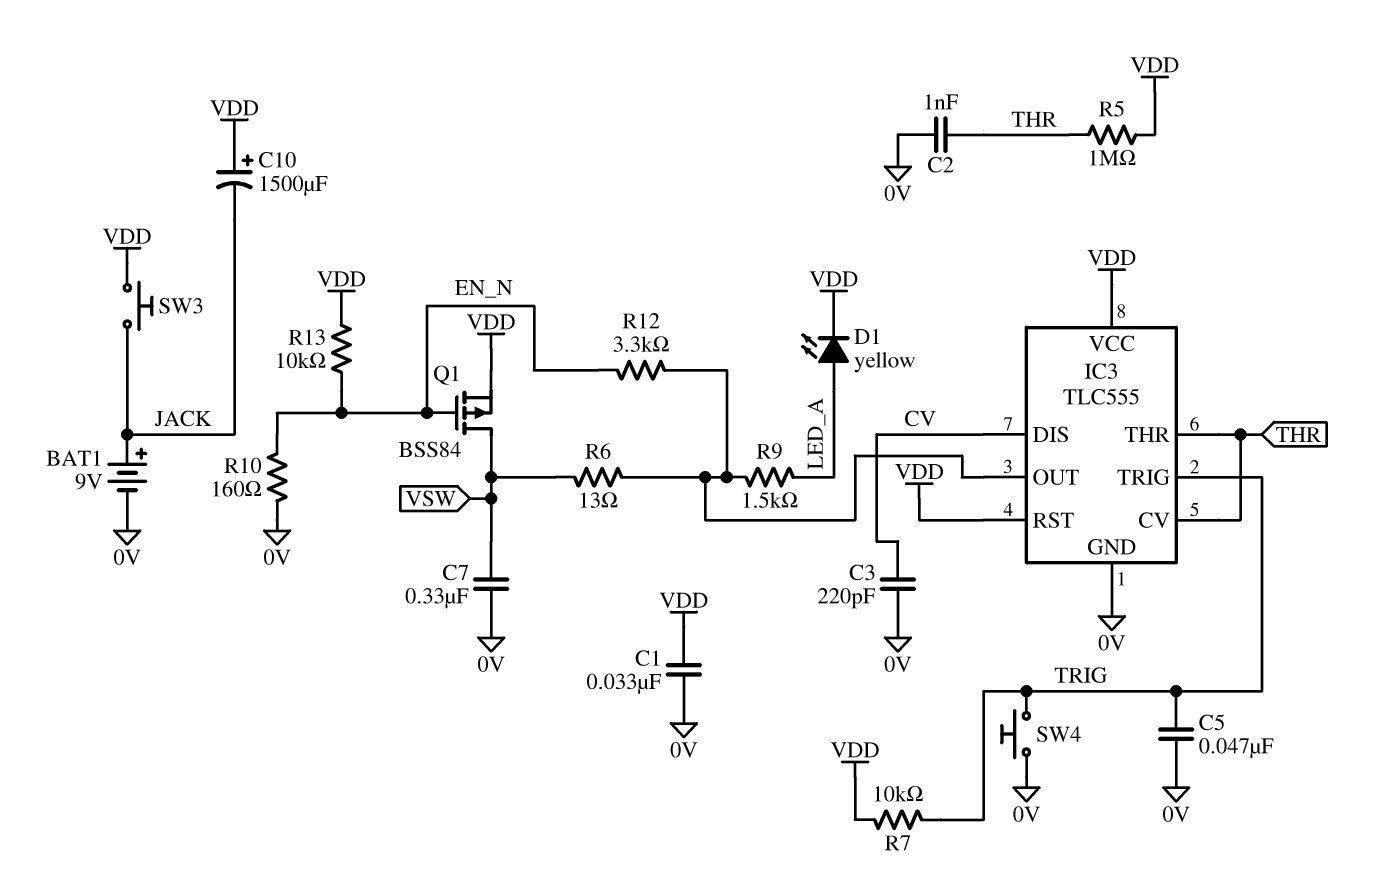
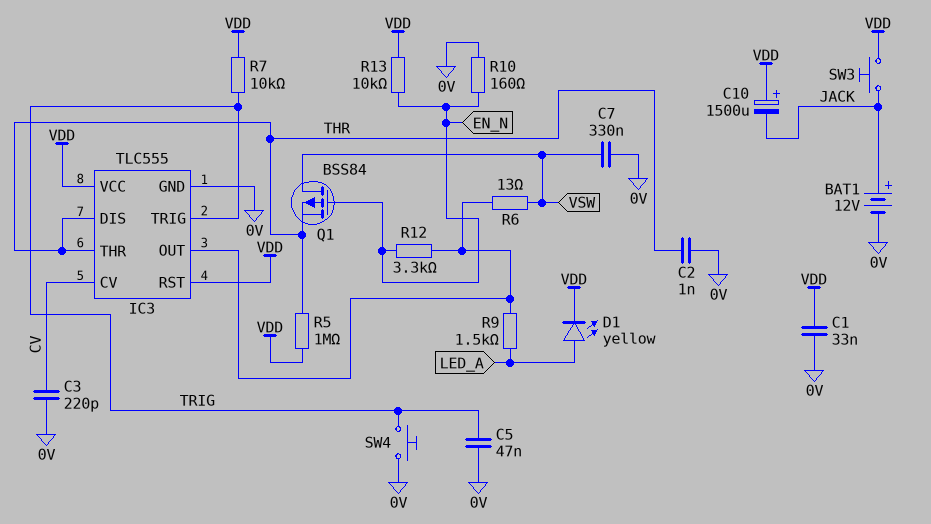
BAT1: 9V (plus JACK, minus 0V) -> 12V (plus JACK, minus 0V)
IC3 pin CV: THR -> CV
IC3 pin DIS: CV -> THR
Q1: PMOS BSS84 (G EN_N, D VSW, S VDD) -> PMOS BSS84 (G EN_N, D VSW, S THR)

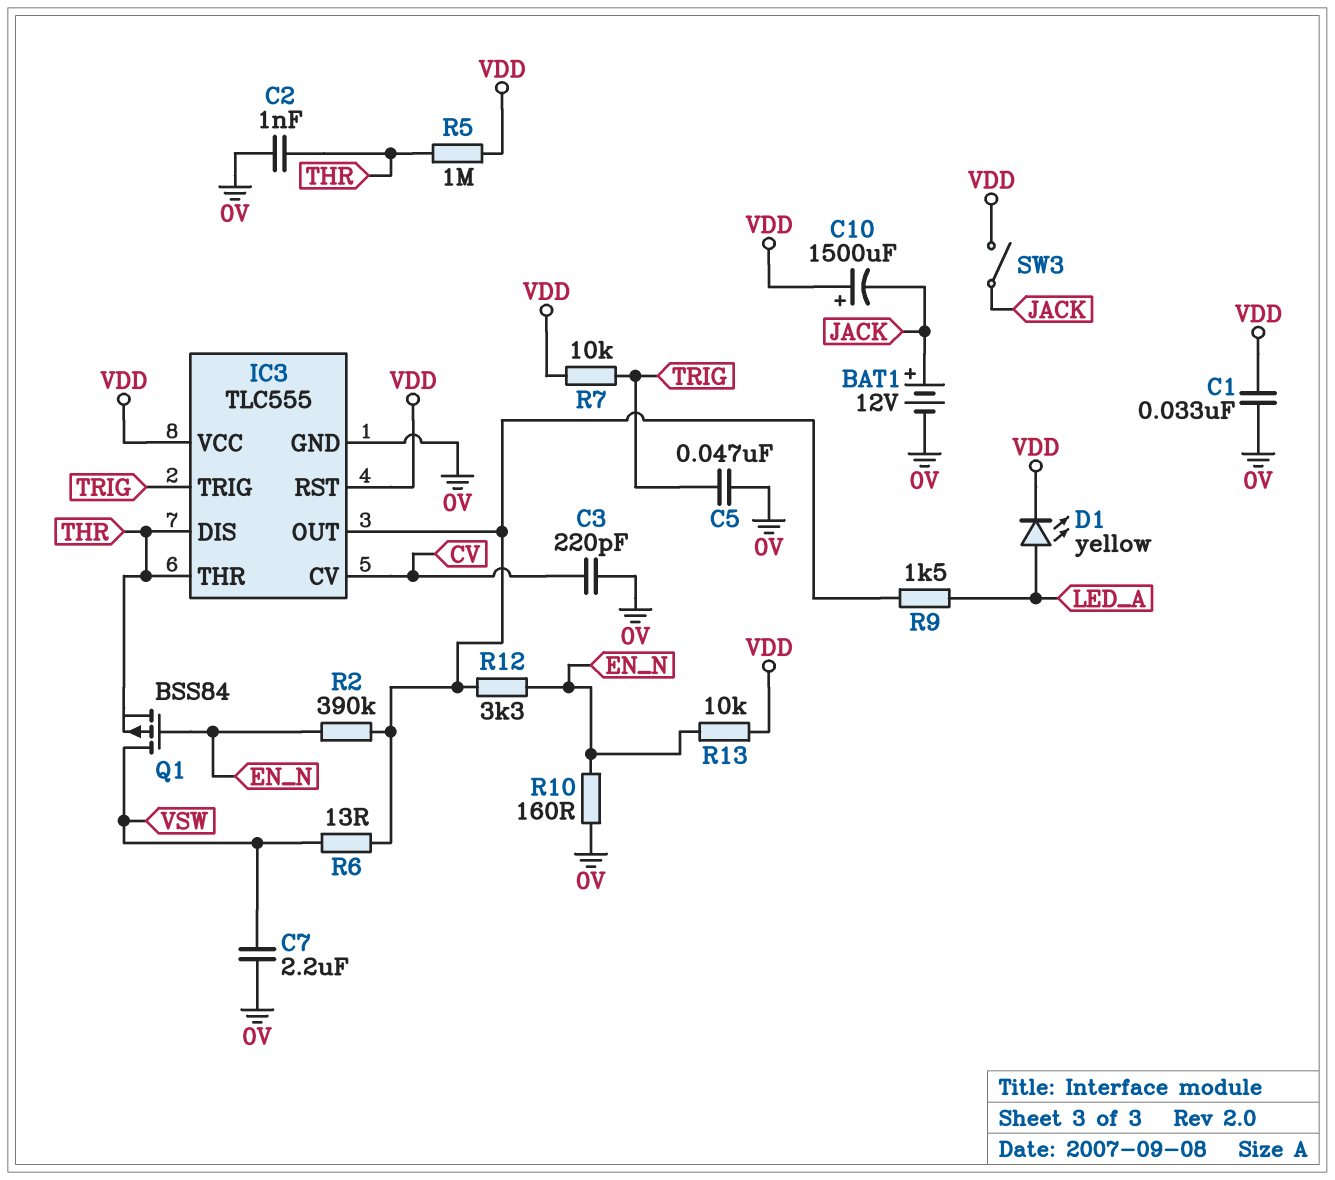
C7: 330nF (0V, VSW) -> 2.2uF (0V, VSW)
R2: none -> 390k (EN_N, IC3/OUT)
SW3: button (JACK, VDD) -> switch (JACK, VDD)
SW4: button (0V, TRIG) -> none

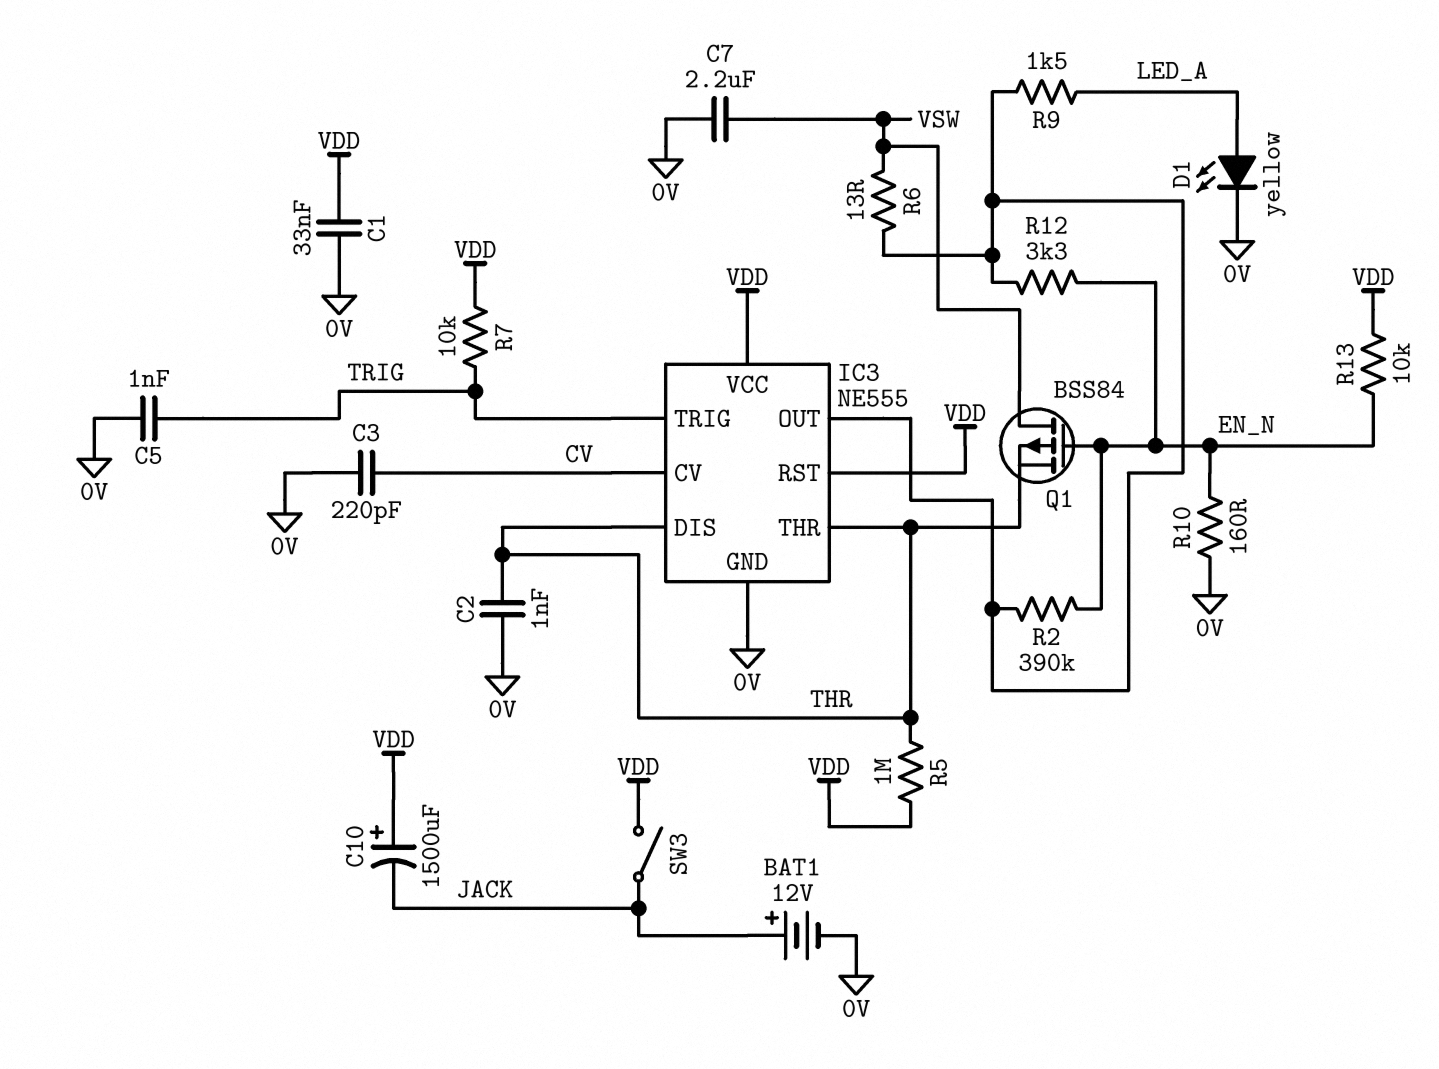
C5: 47nF (0V, TRIG) -> 1nF (0V, TRIG)
D1: LED yellow (A LED_A, K VDD) -> LED yellow (A LED_A, K 0V)
IC3: TLC555 -> NE555

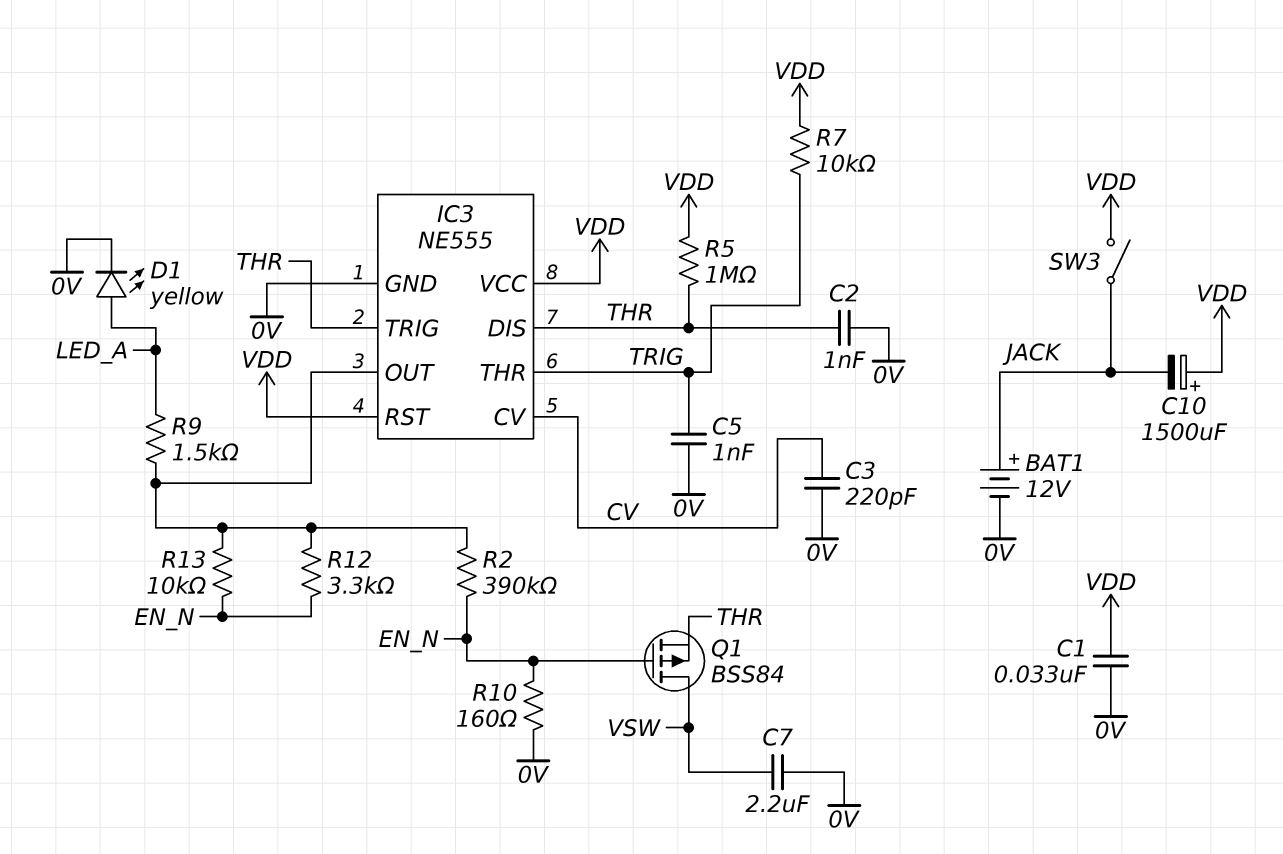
IC3 pin THR: THR -> TRIG
IC3 pin TRIG: TRIG -> THR
R6: 13 (IC3/OUT, VSW) -> none
R13: 10k (EN_N, VDD) -> 10k (EN_N, IC3/OUT)

